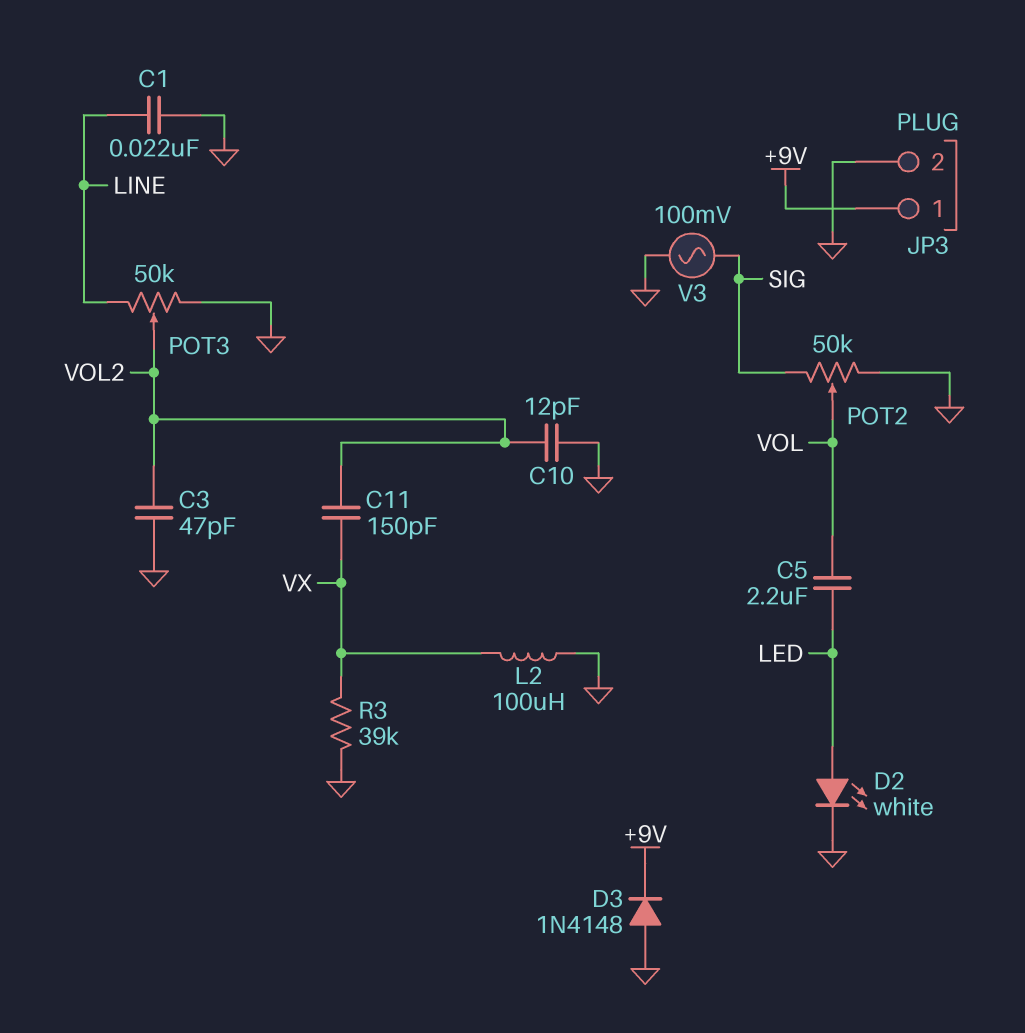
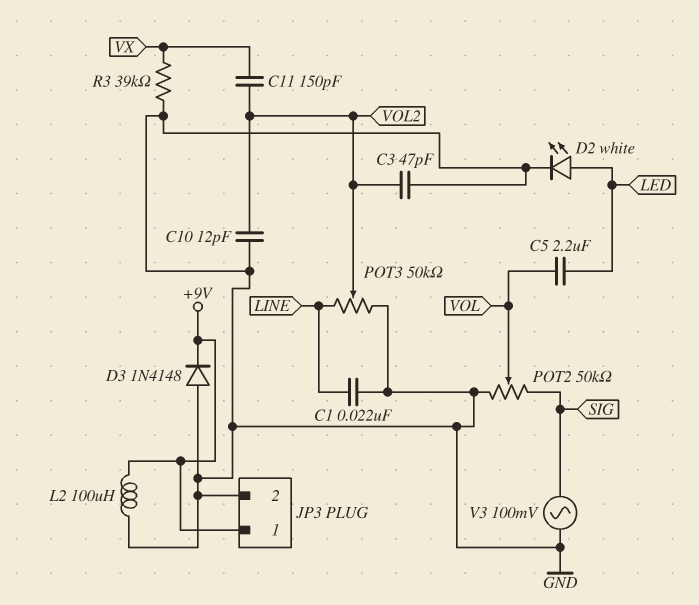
L2: 100uH (GND, VX) -> 100uH (+9V, GND)

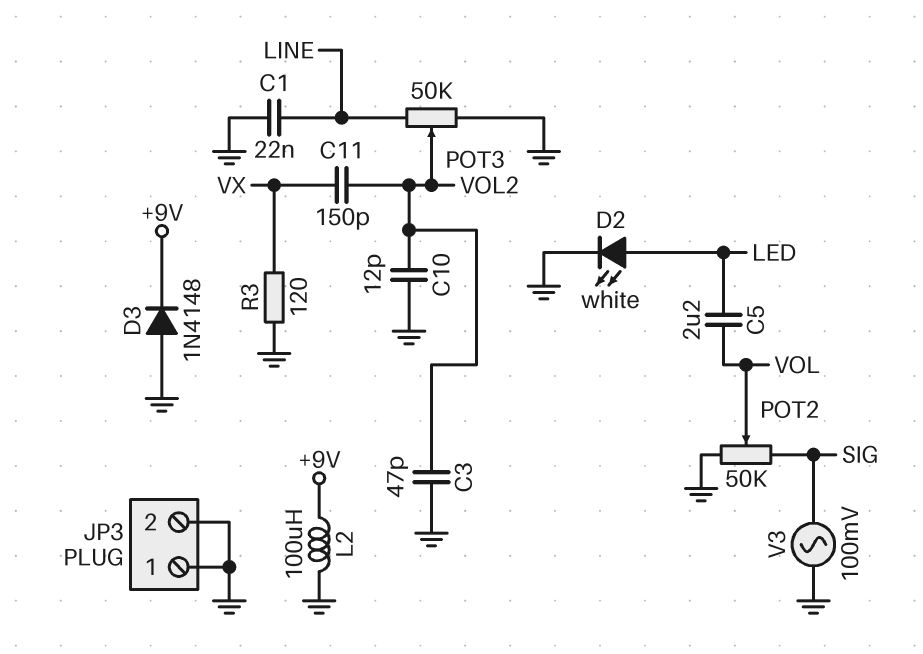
JP3 pin 1: +9V -> GND
R3: 39k (GND, VX) -> 120 (GND, VX)

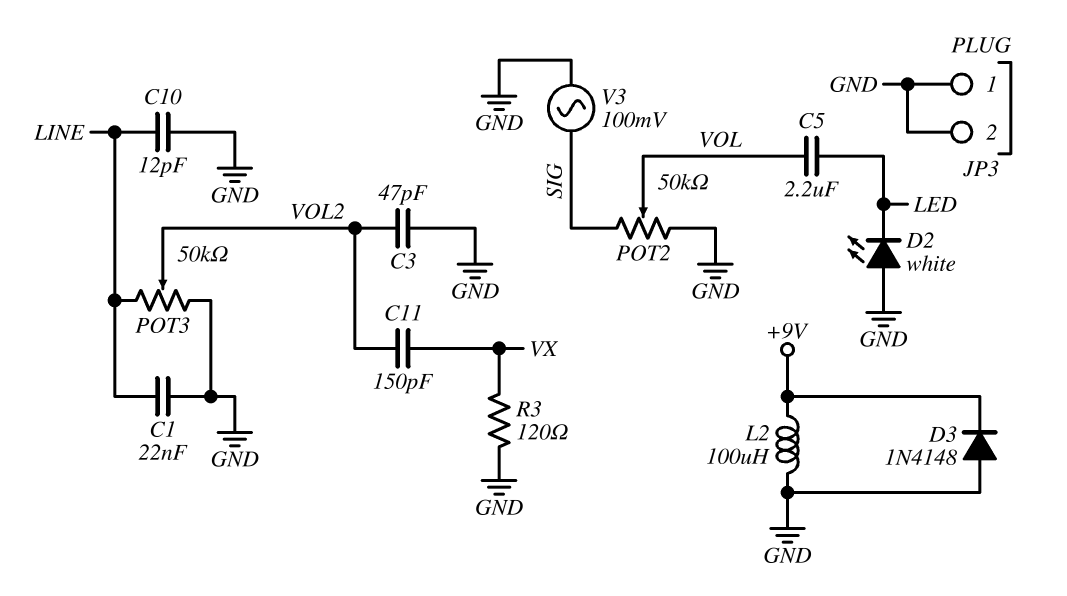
C10: 12pF (GND, VOL2) -> 12pF (GND, LINE)
D2: LED white (A LED, K GND) -> LED white (A GND, K LED)

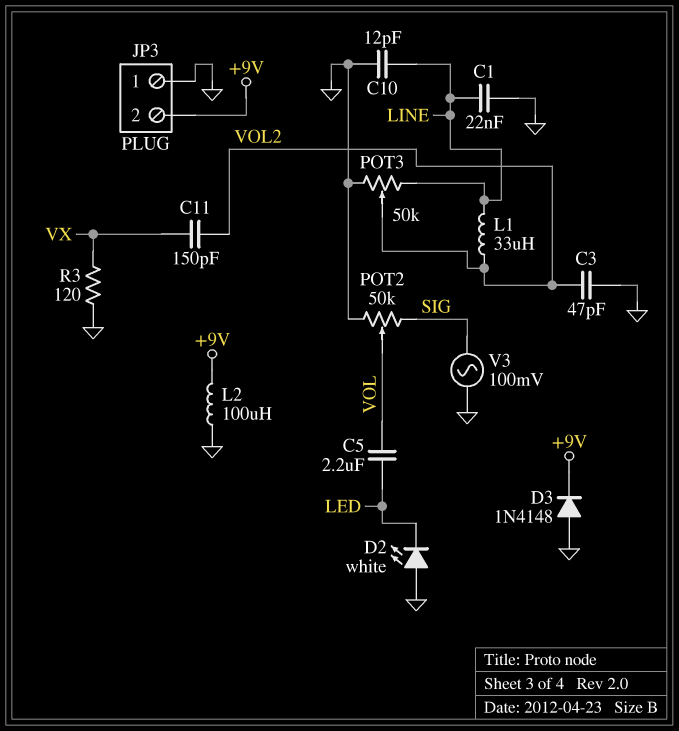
JP3 pin 2: GND -> +9V
L1: none -> 33uH (LINE, VOL2)

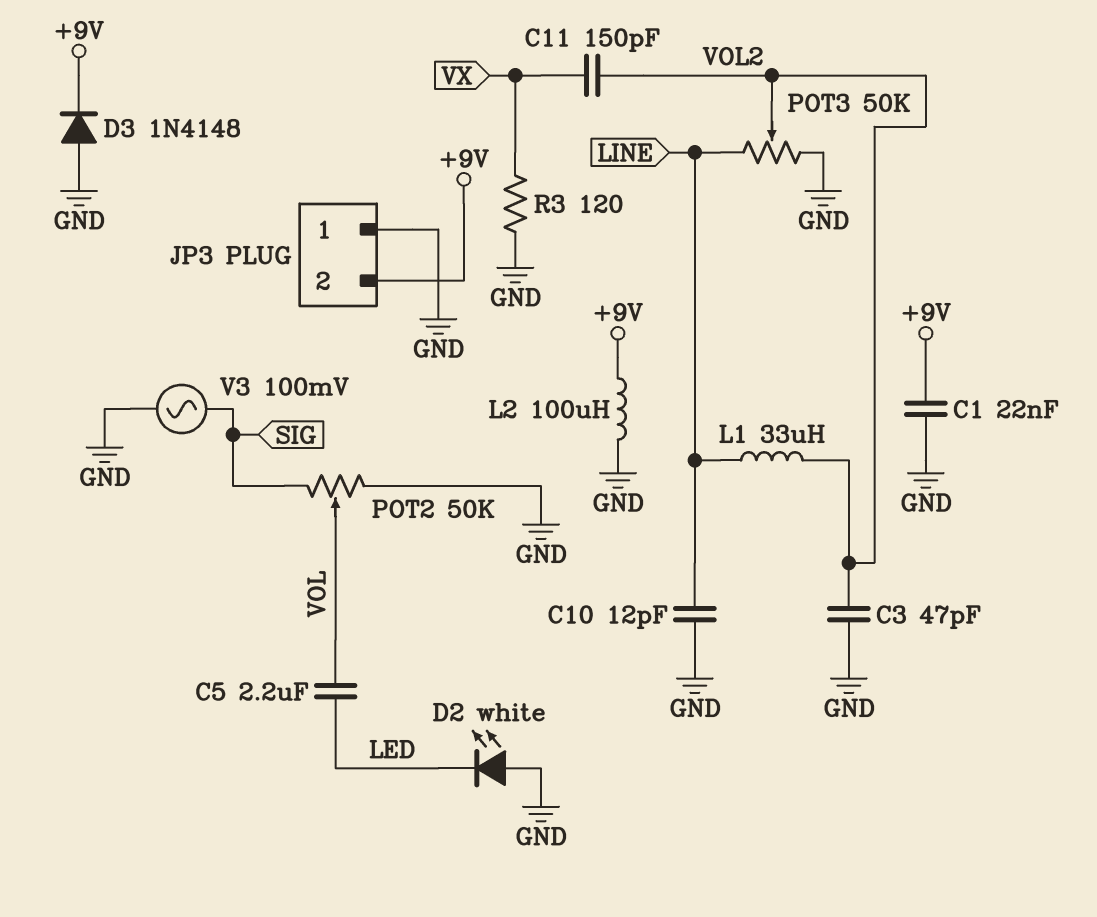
C1: 22nF (GND, LINE) -> 22nF (+9V, GND)

